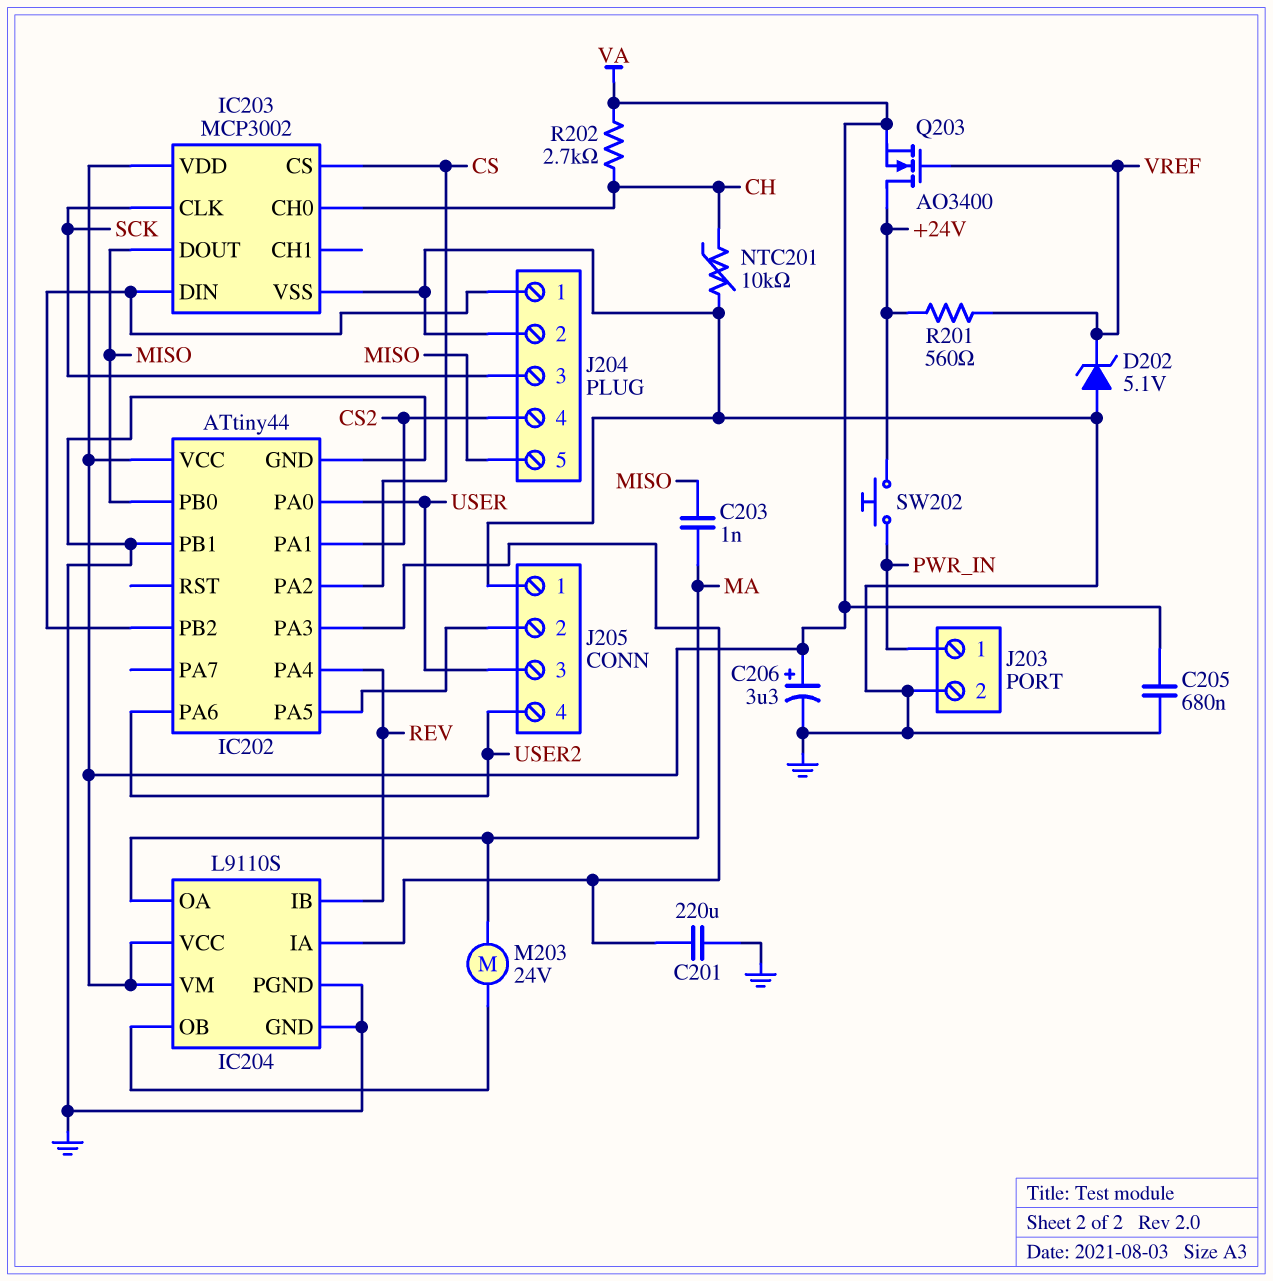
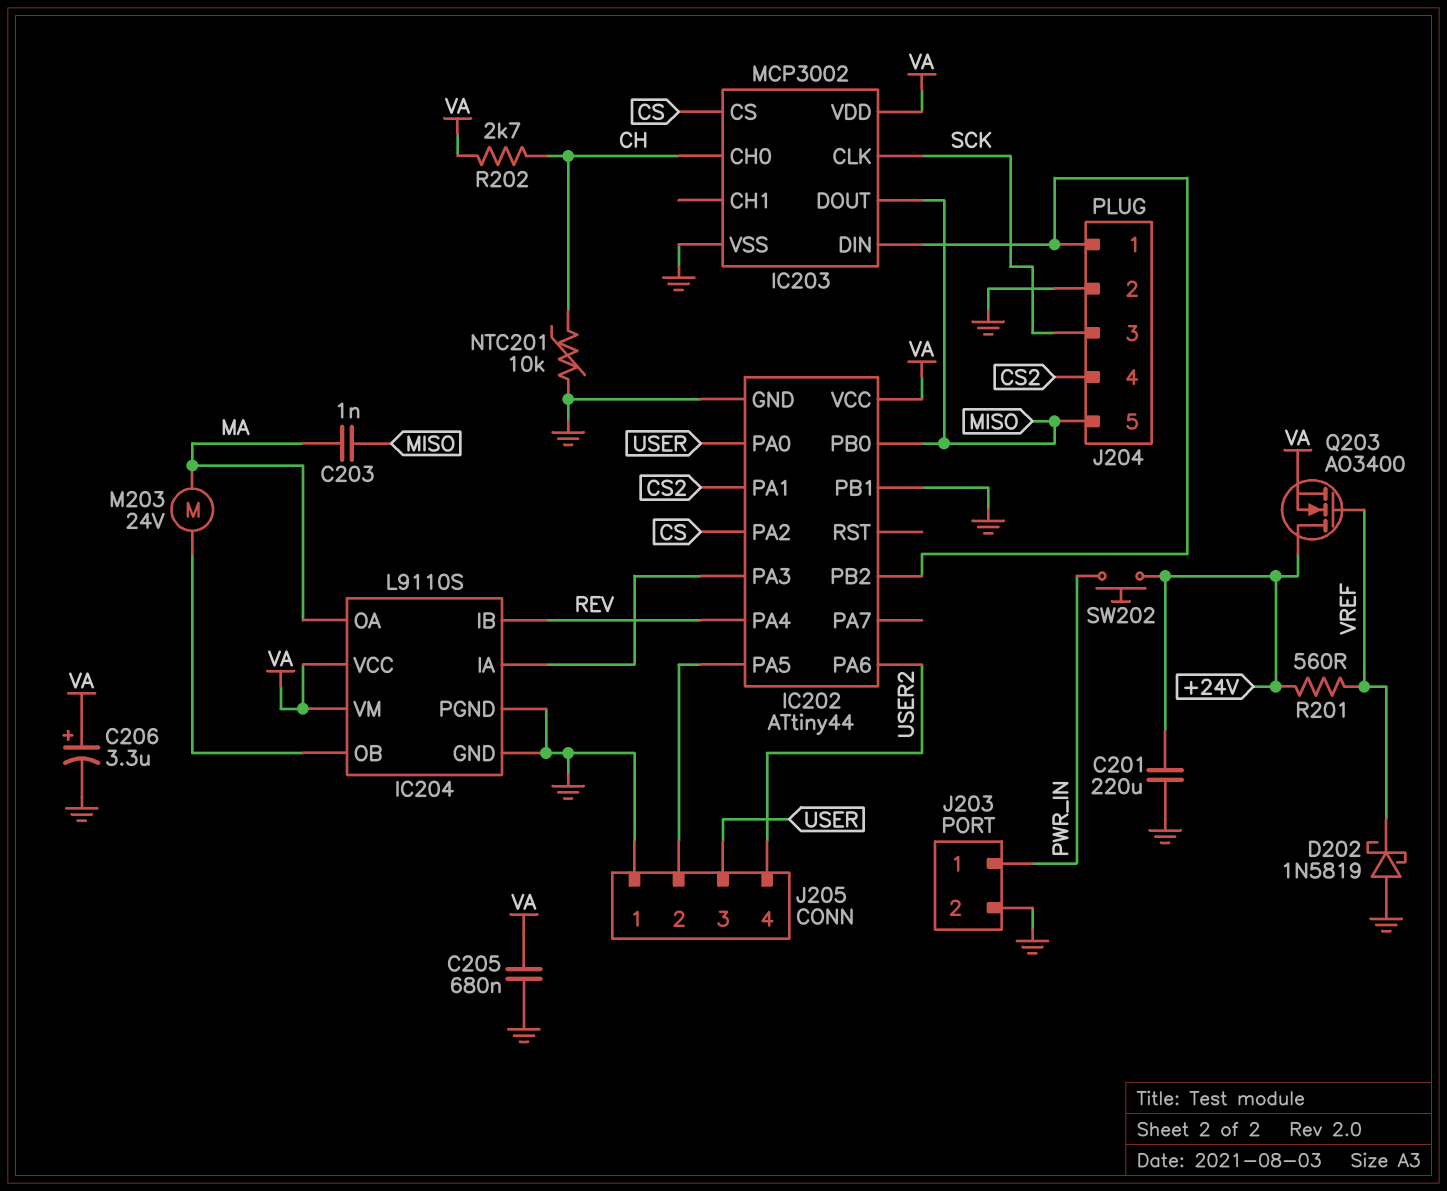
C201: 220uF (GND, IC202/PA3) -> 220uF (+24V, GND)
D202: zener 5.1V (A GND, K VREF) -> schottky 1N5819 (A GND, K VREF)

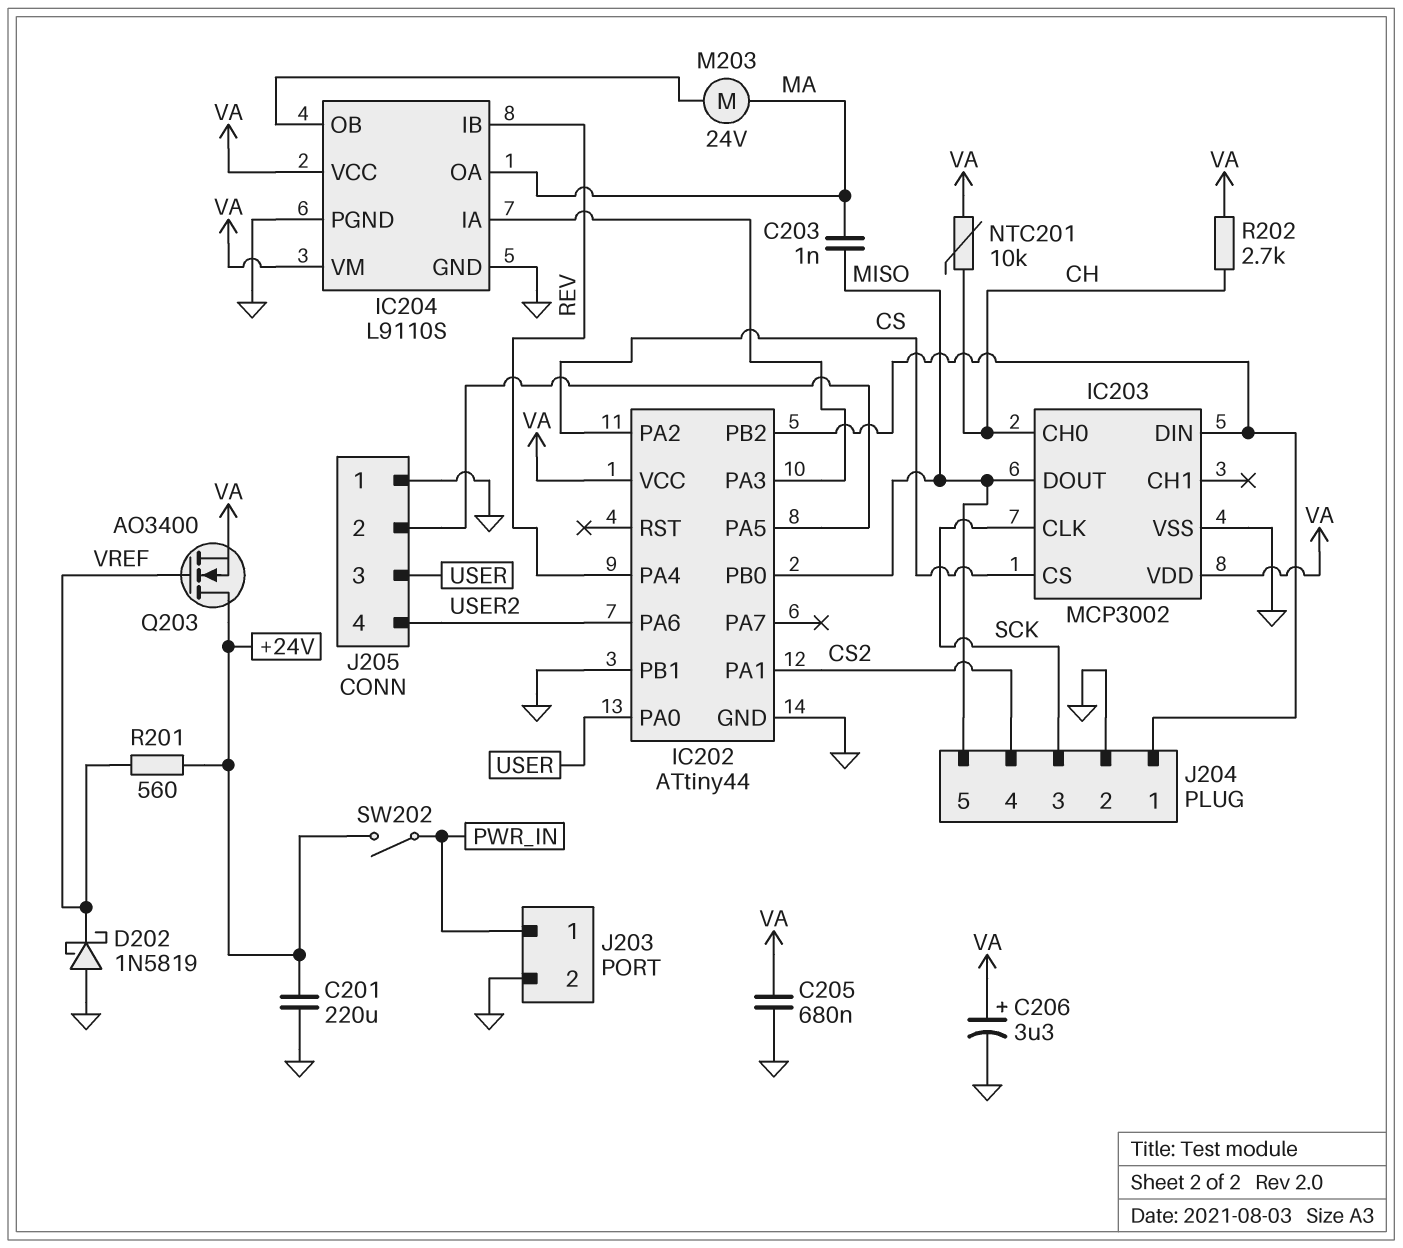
NTC201: 10k (CH, GND) -> 10k (CH, VA)
SW202: button (+24V, PWR_IN) -> switch (+24V, PWR_IN)

